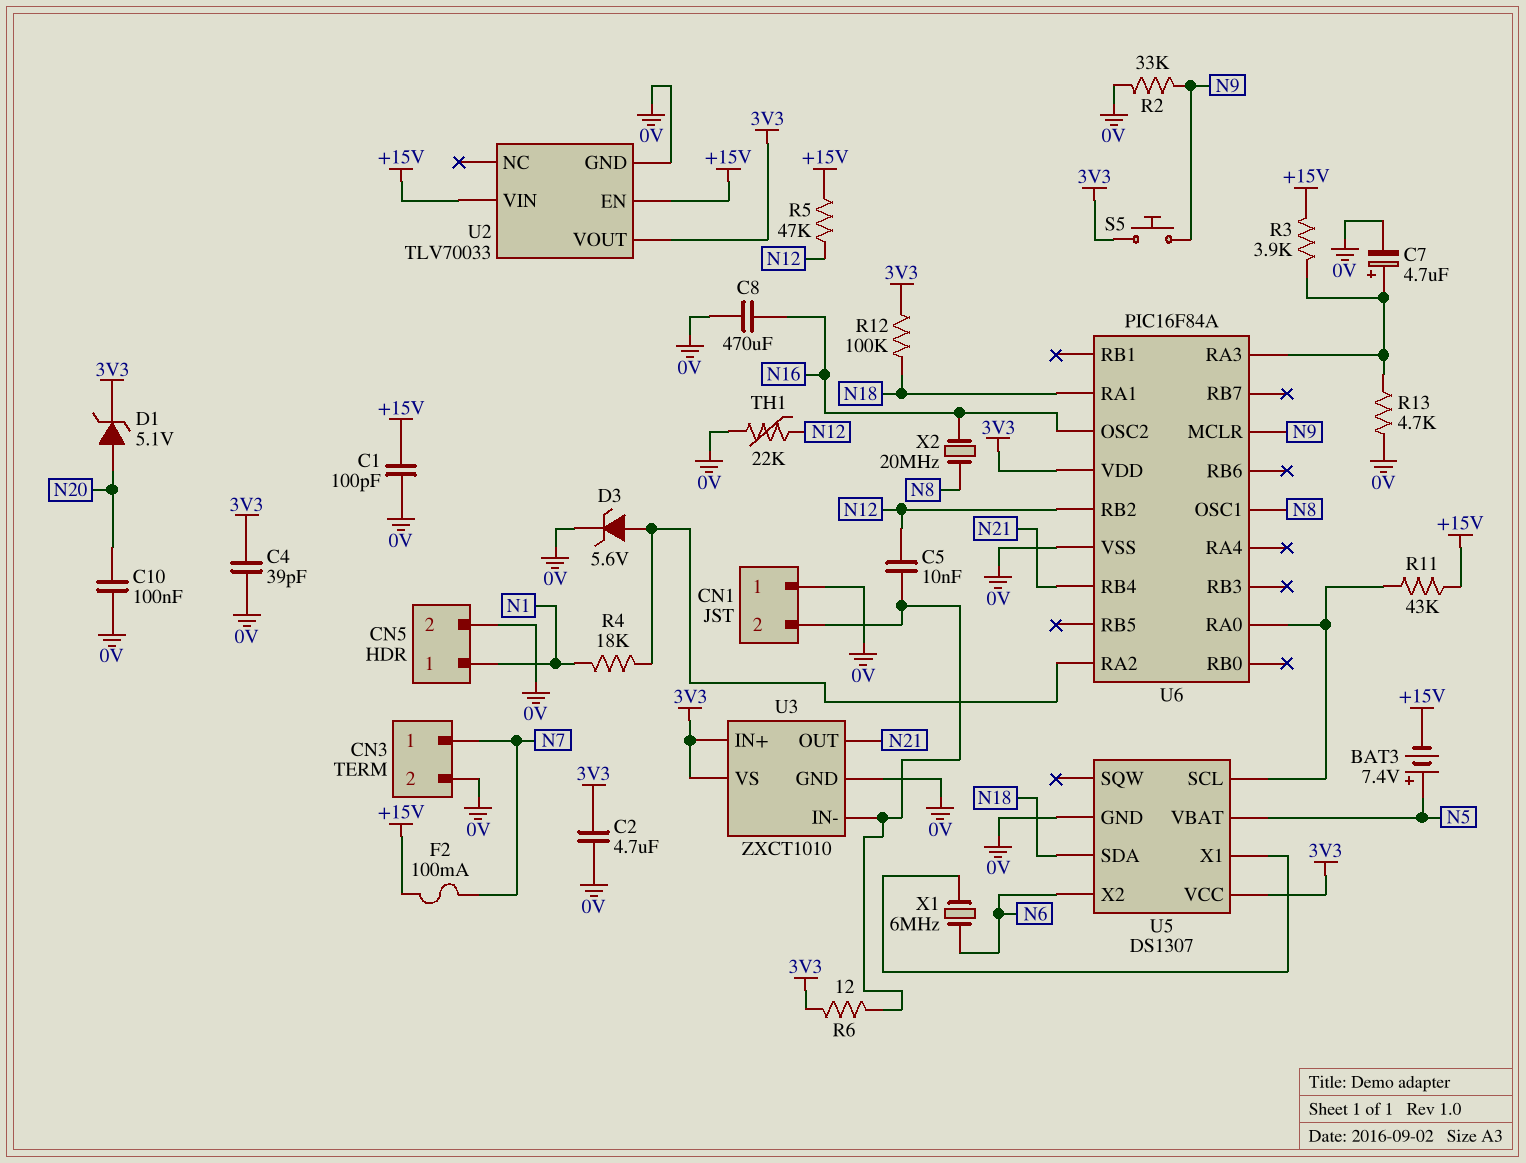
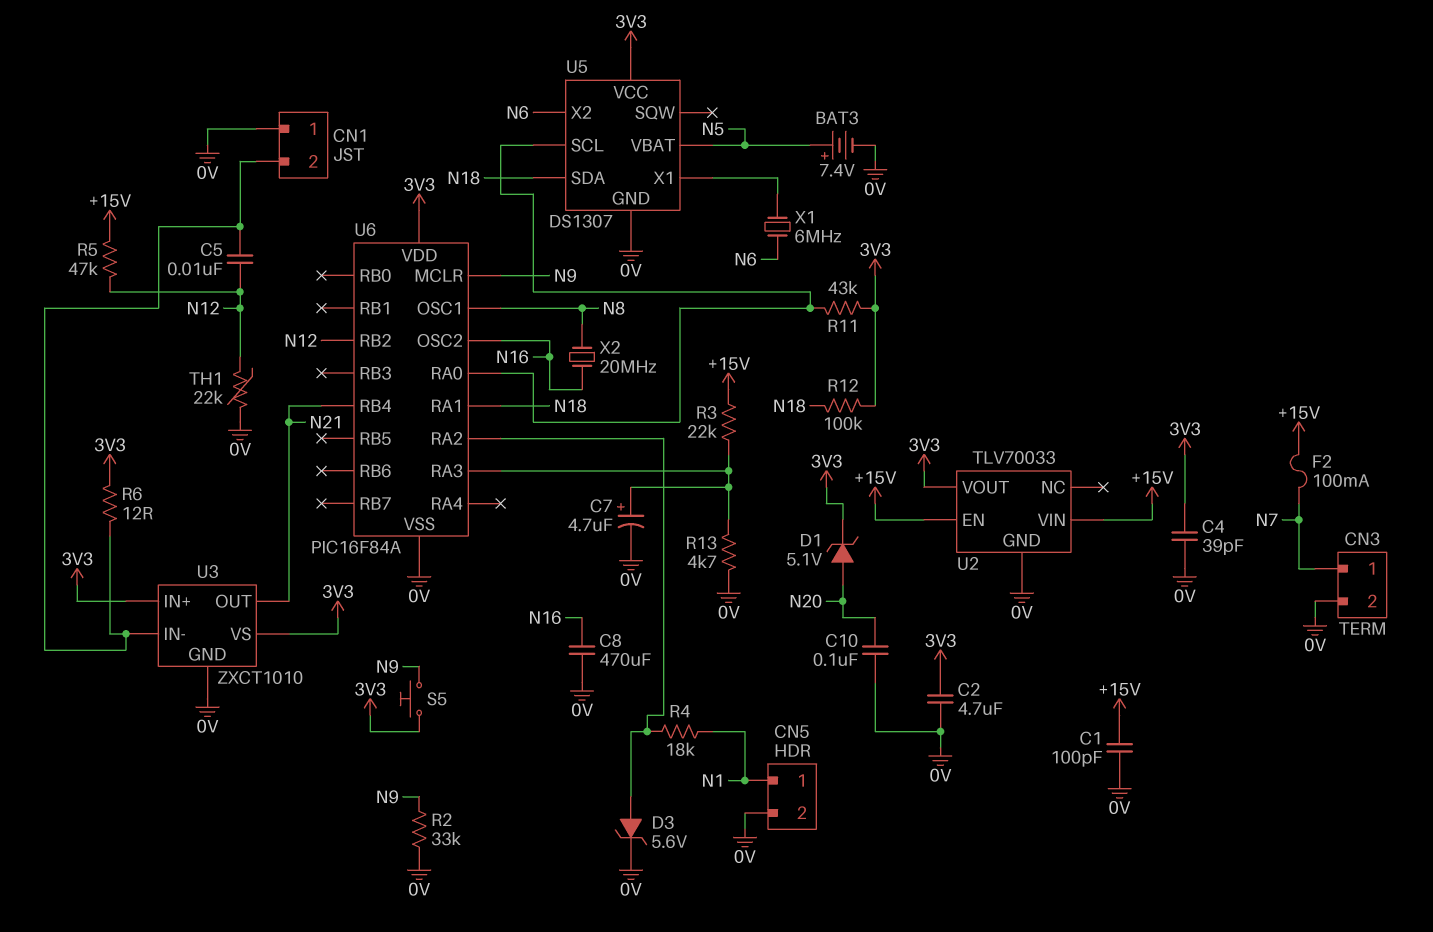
BAT3: 7.4V (plus N5, minus +15V) -> 7.4V (plus N5, minus 0V)
R3: 3.9k (+15V, U6/RA3) -> 22k (+15V, U6/RA3)
R11: 43k (+15V, U5/SCL) -> 43k (3V3, U5/SCL)

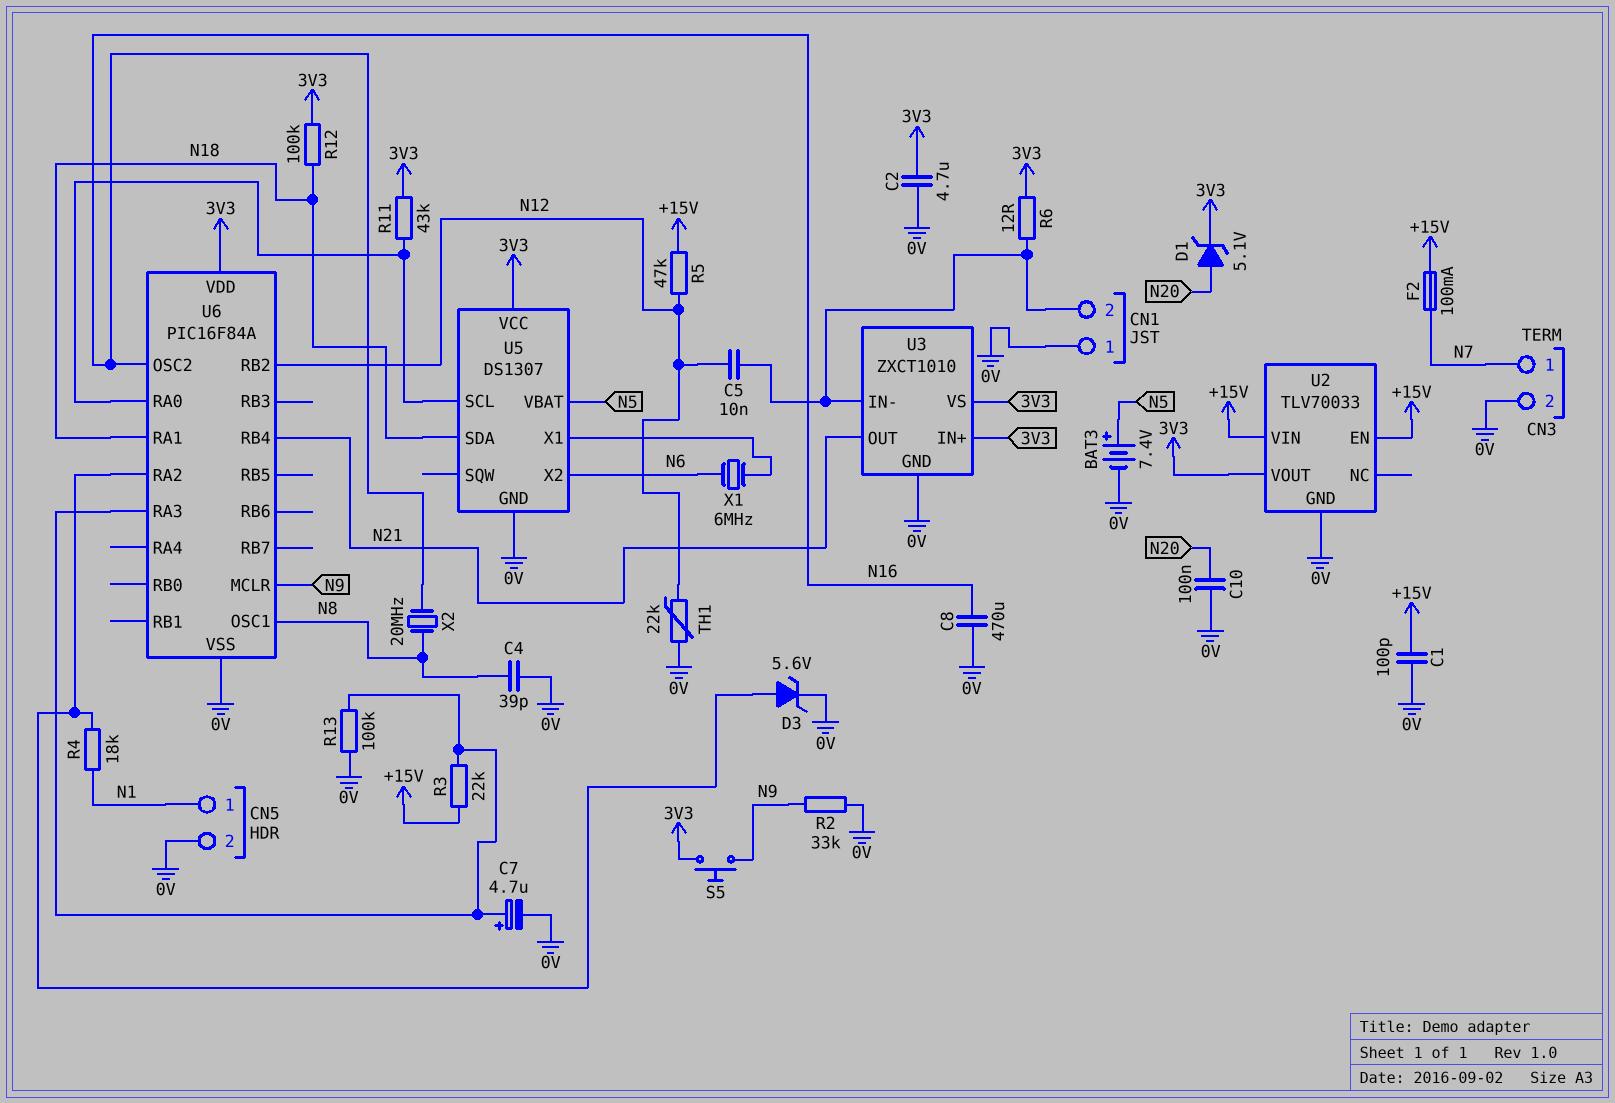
C4: 39pF (0V, 3V3) -> 39pF (0V, N8)
R13: 4.7k (0V, U6/RA3) -> 100k (0V, U6/RA3)

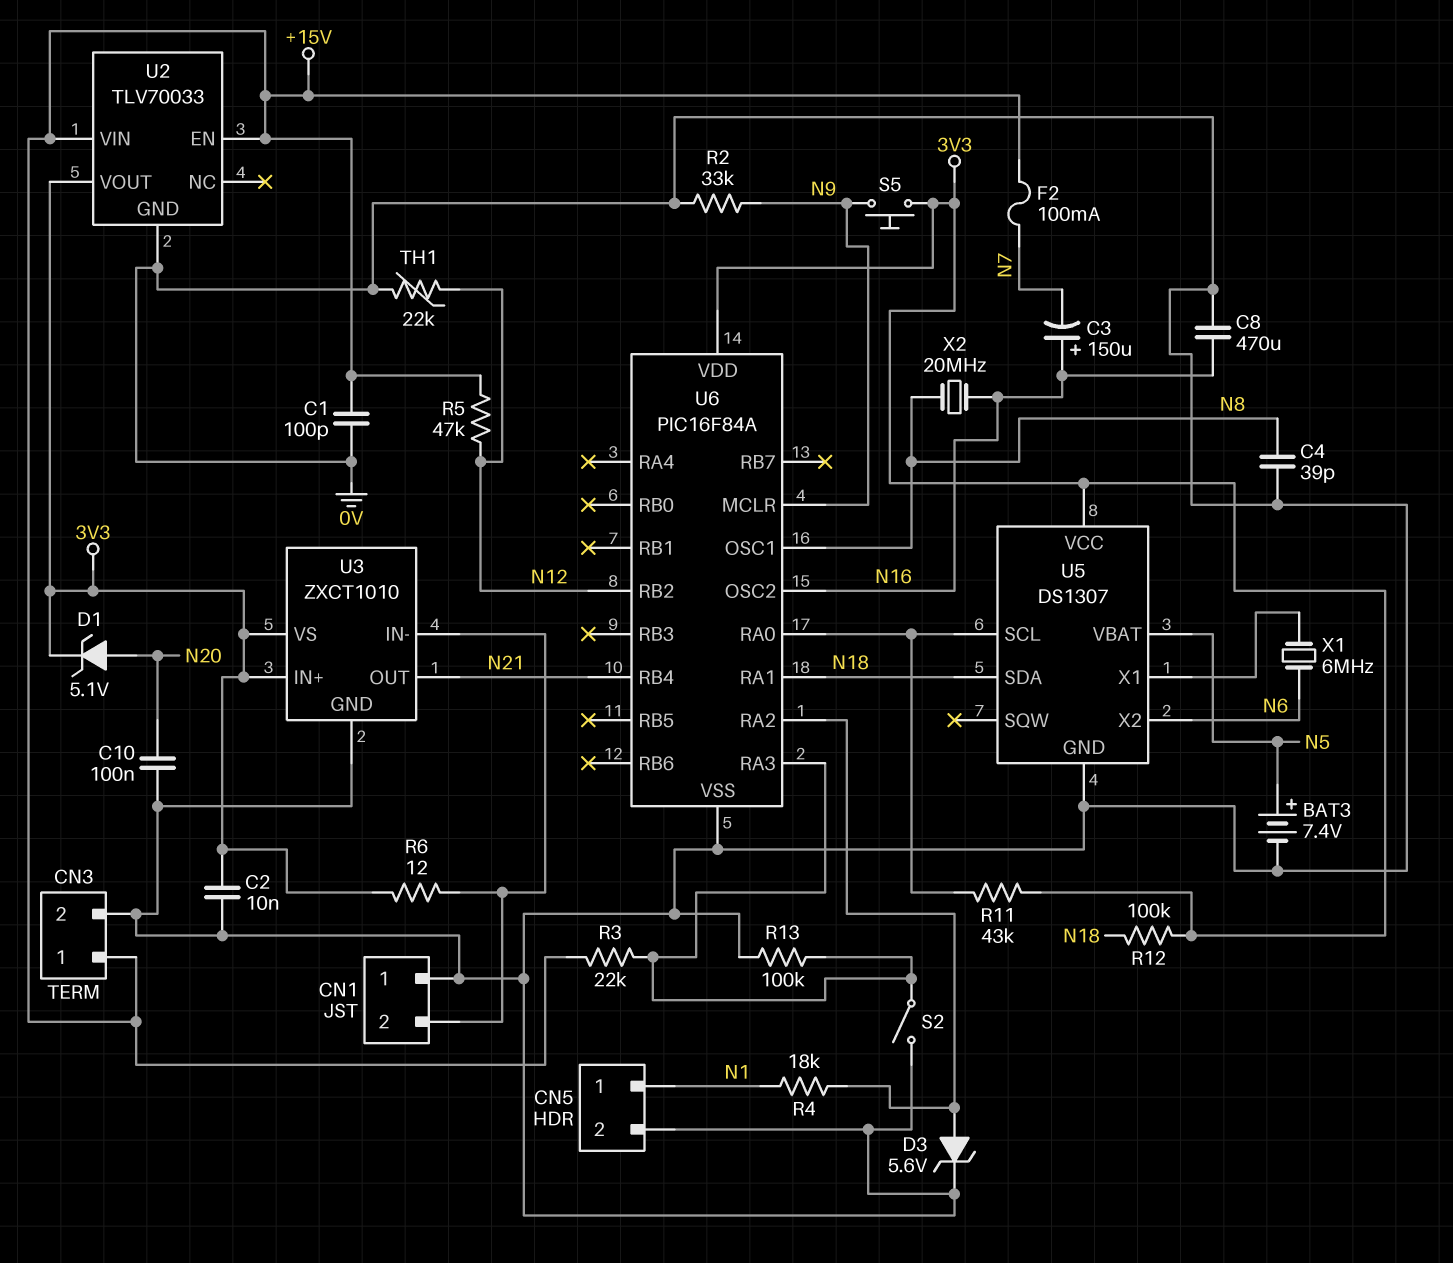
C2: 4.7uF (0V, 3V3) -> 10nF (0V, 3V3)
C3: none -> 150uF (plus N16, minus N7)
C5: 10nF (CN1/2, N12) -> none
C7: 4.7uF (plus U6/RA3, minus 0V) -> none
CN3 pin 1: N7 -> +15V
S2: none -> switch (0V, U6/RA3)

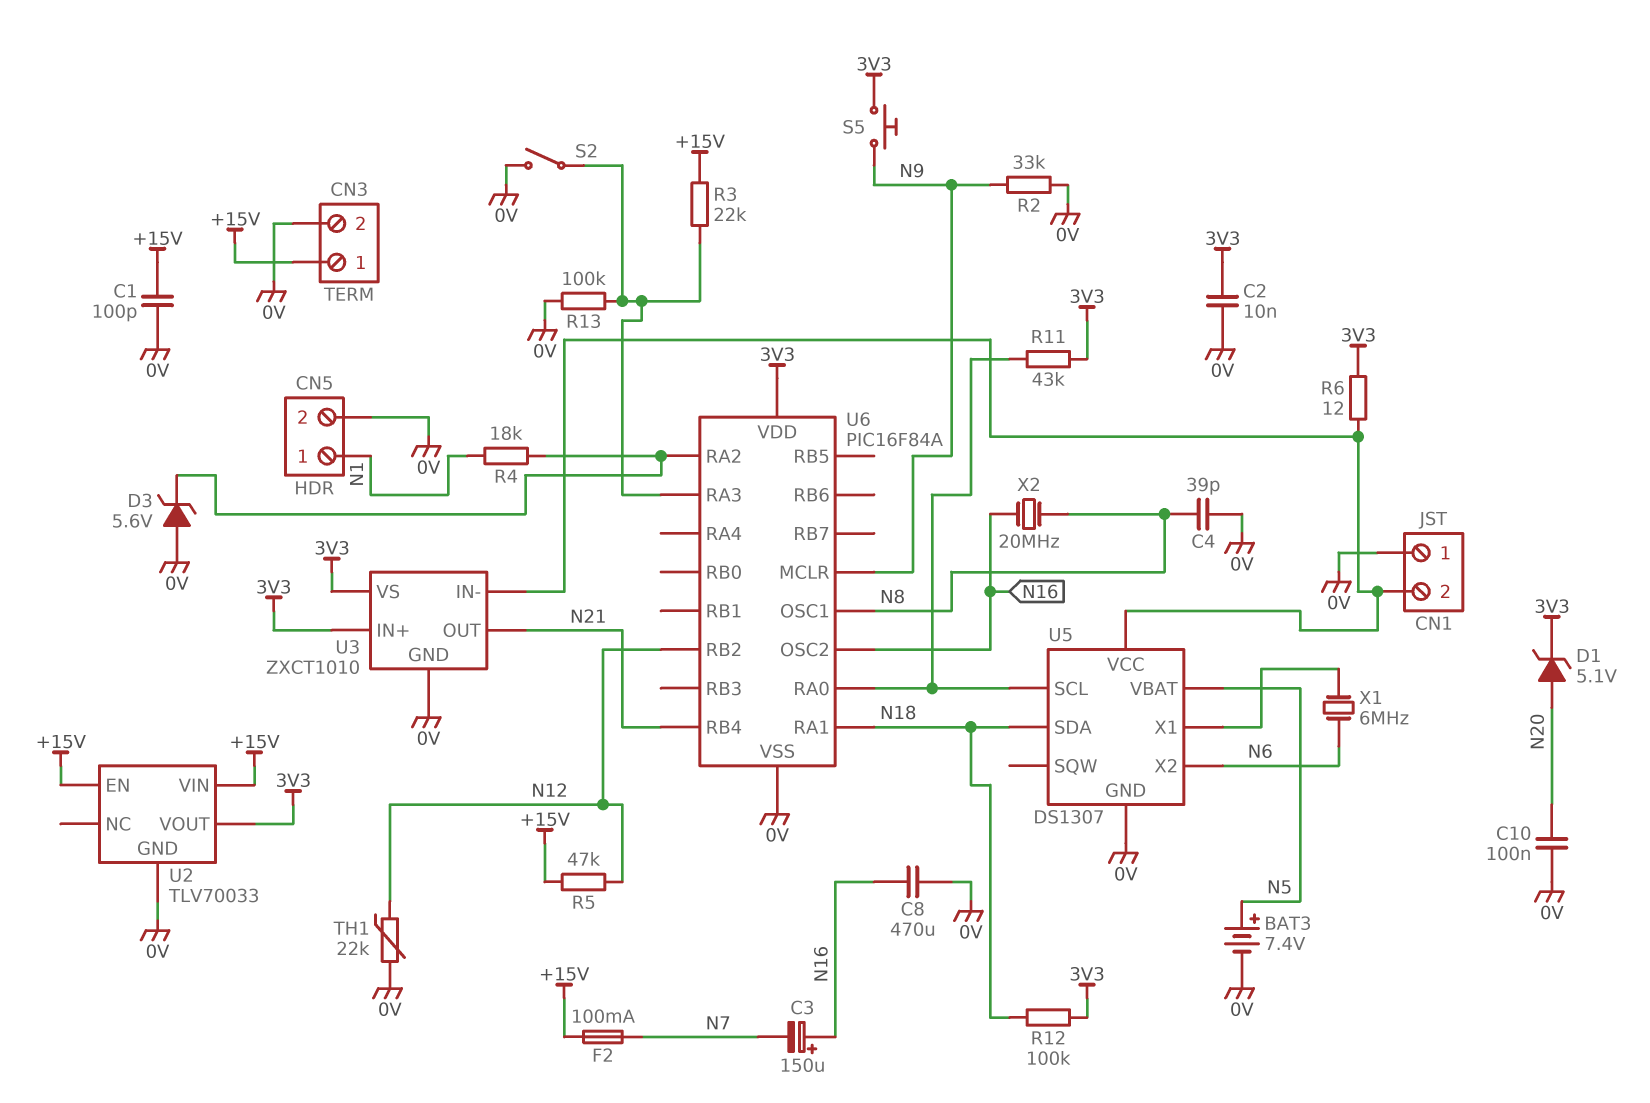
D3: zener 5.6V (A U6/RA2, K 0V) -> zener 5.6V (A 0V, K U6/RA2)
U5 pin VCC: 3V3 -> CN1/2

